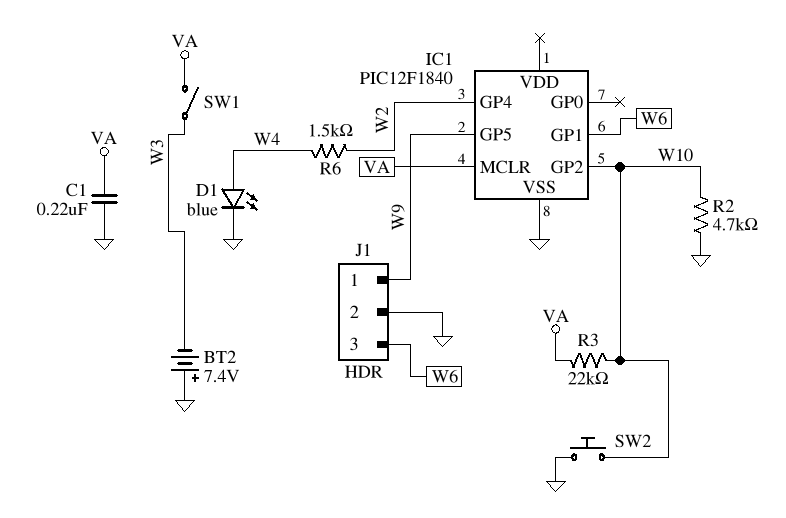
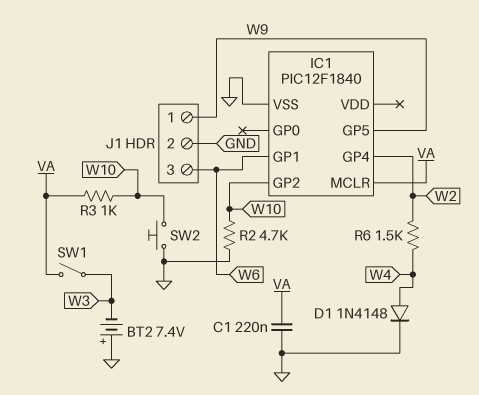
D1: LED blue (A W4, K GND) -> diode 1N4148 (A W4, K GND)
R3: 22k (VA, W10) -> 1k (VA, W10)

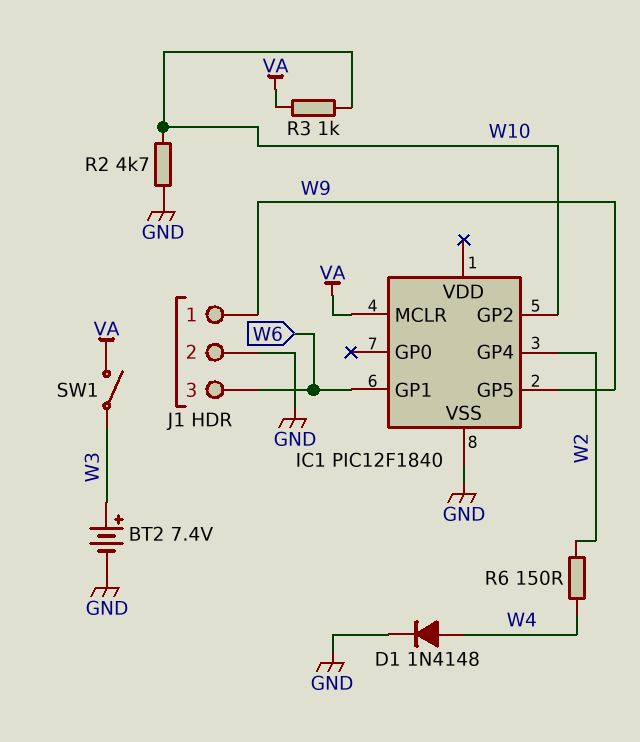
BT2: 7.4V (plus GND, minus W3) -> 7.4V (plus W3, minus GND)
C1: 220nF (GND, VA) -> none
R6: 1.5k (W2, W4) -> 150 (W2, W4)
SW2: button (GND, W10) -> none

